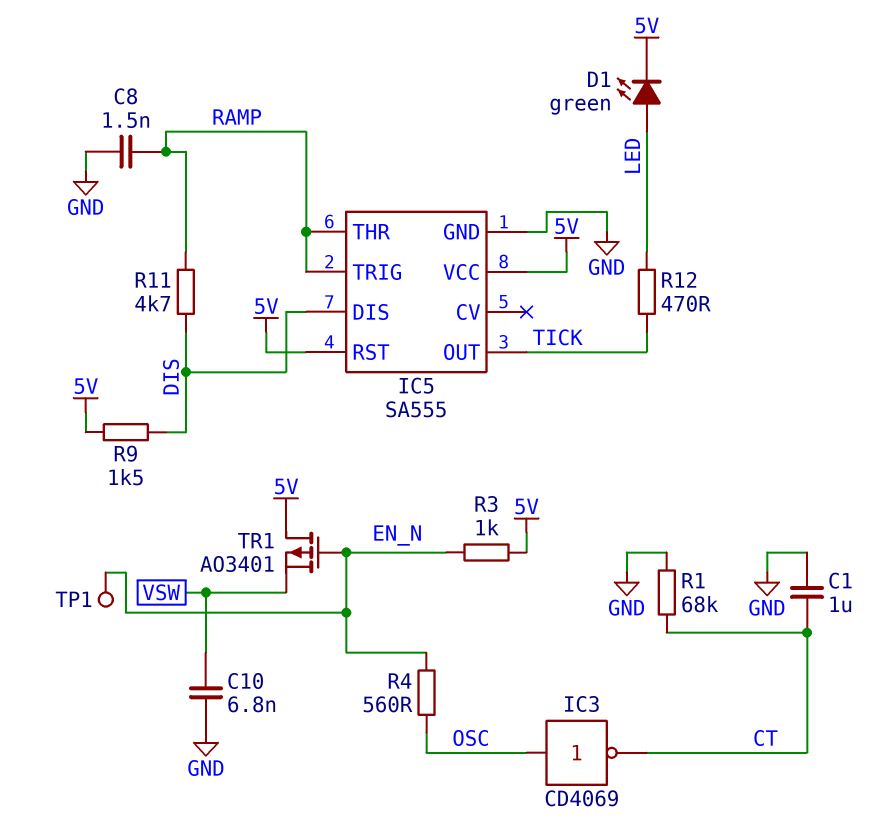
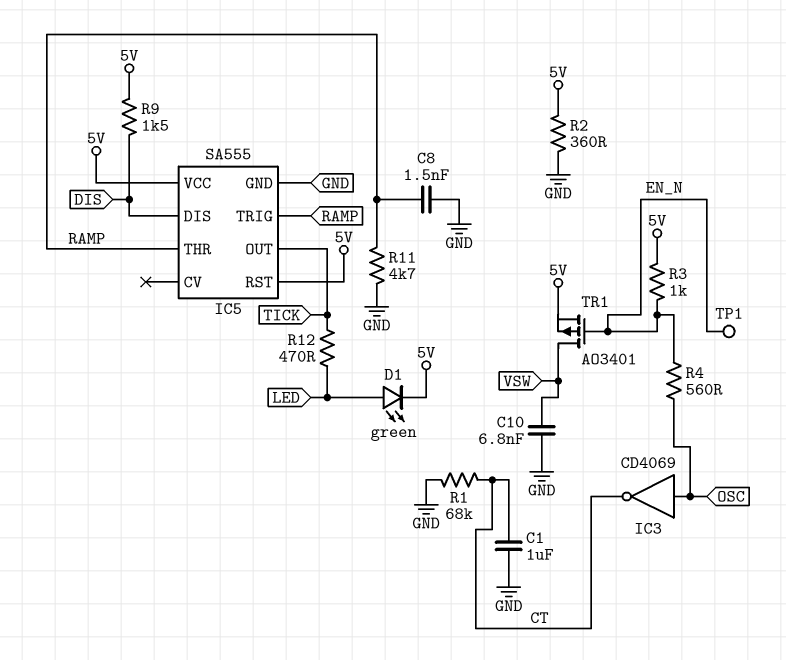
R2: none -> 360 (5V, GND)
R11: 4.7k (DIS, RAMP) -> 4.7k (GND, RAMP)
TR1: PMOS AO3401 (G EN_N, D 5V, S VSW) -> PMOS AO3401 (G EN_N, D VSW, S 5V)

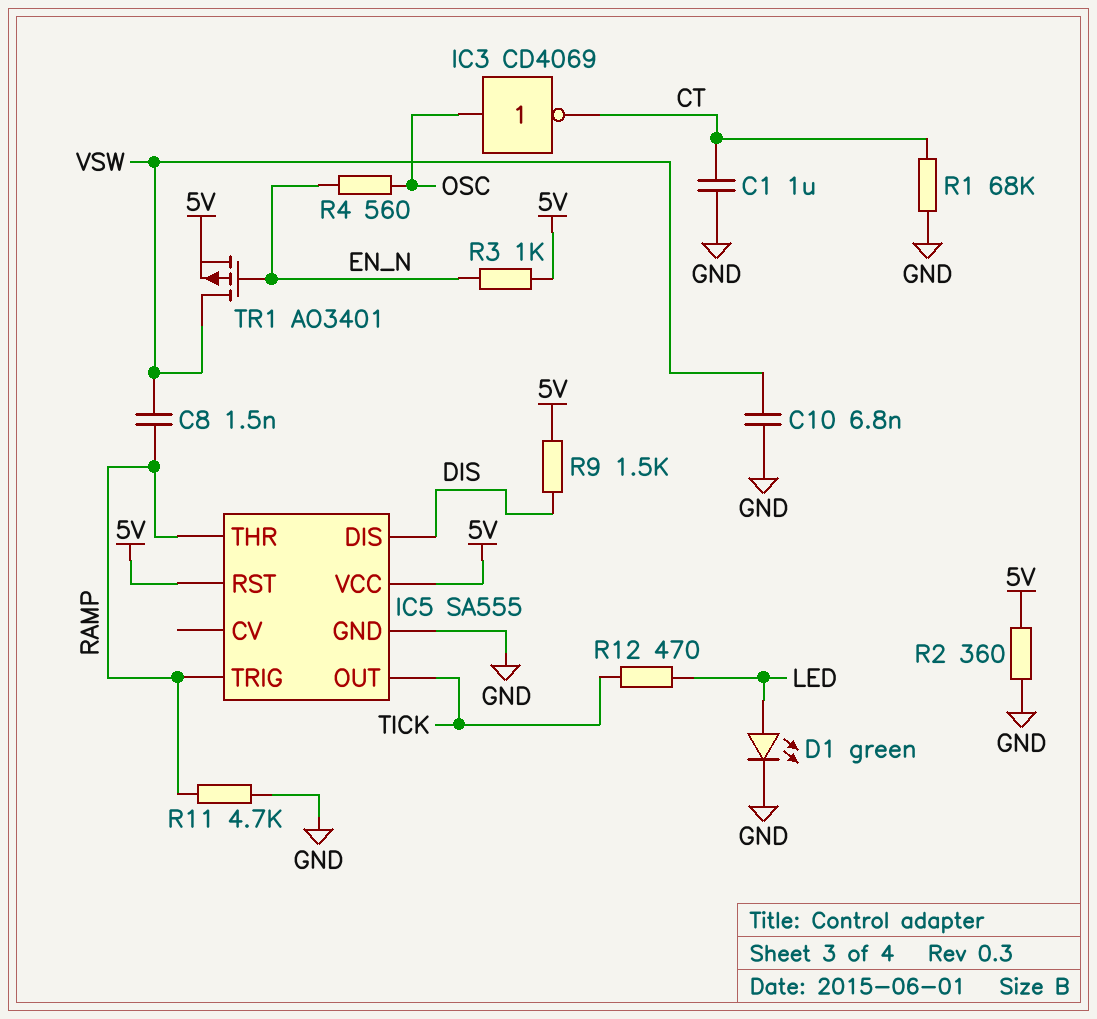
C8: 1.5nF (GND, RAMP) -> 1.5nF (RAMP, VSW)
D1: LED green (A LED, K 5V) -> LED green (A LED, K GND)
TP1: test point (EN_N) -> none

